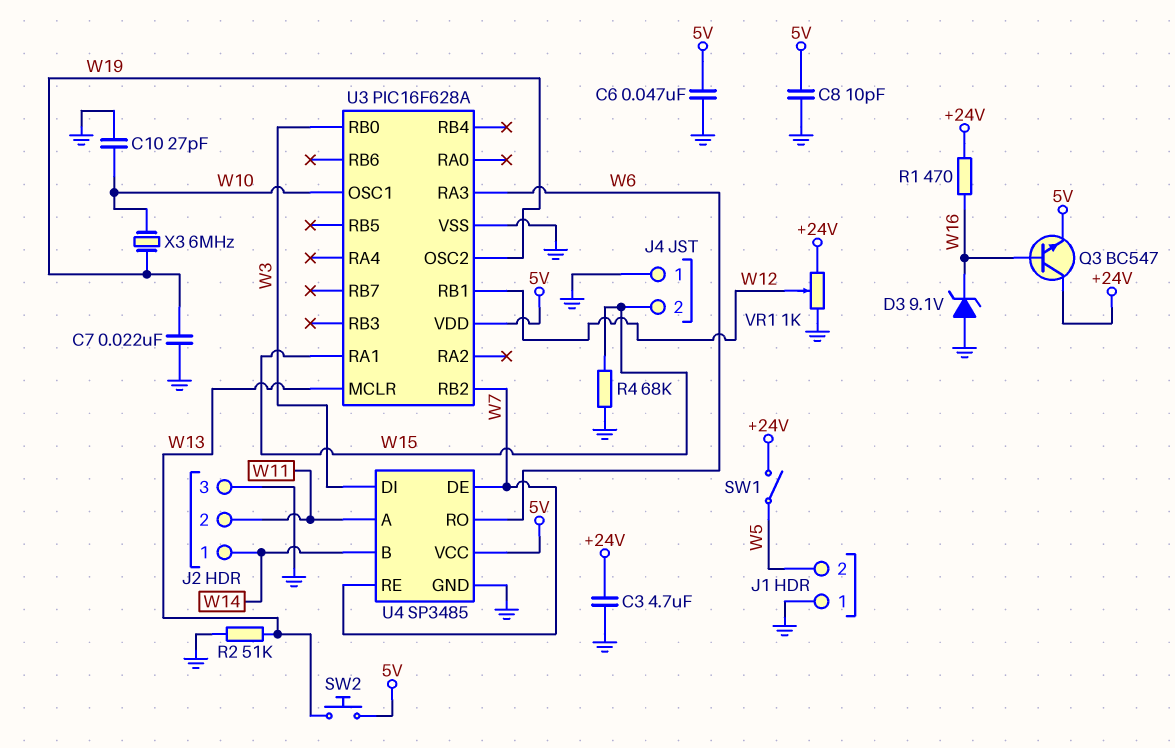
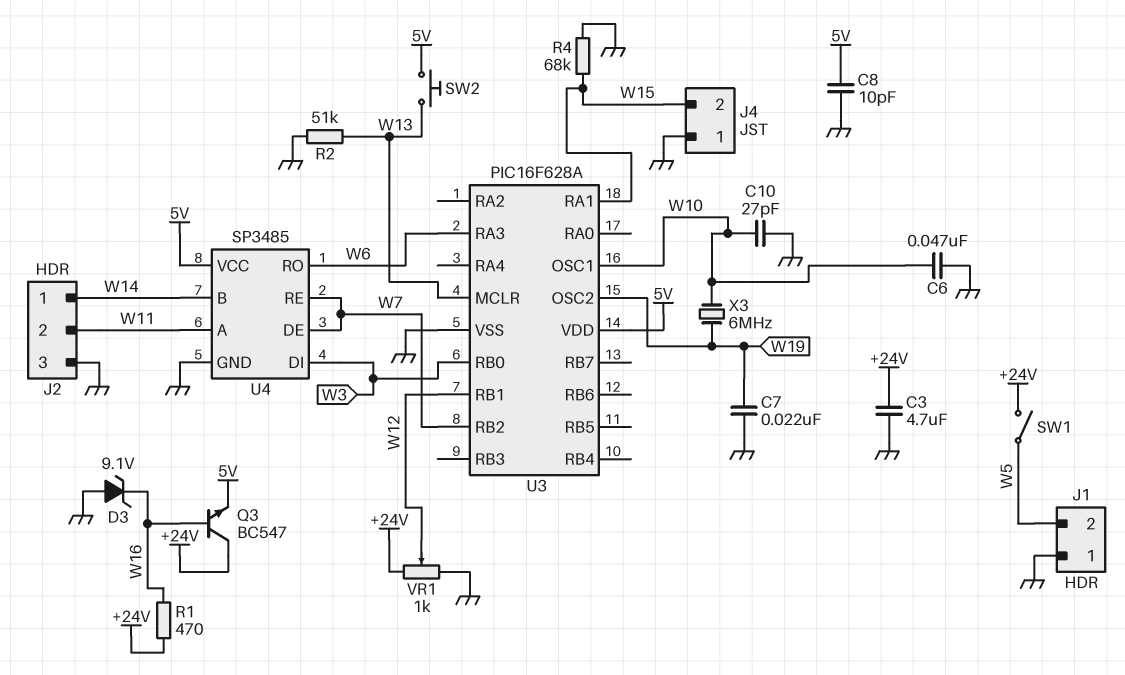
C6: 47nF (5V, GND) -> 47nF (GND, W10)

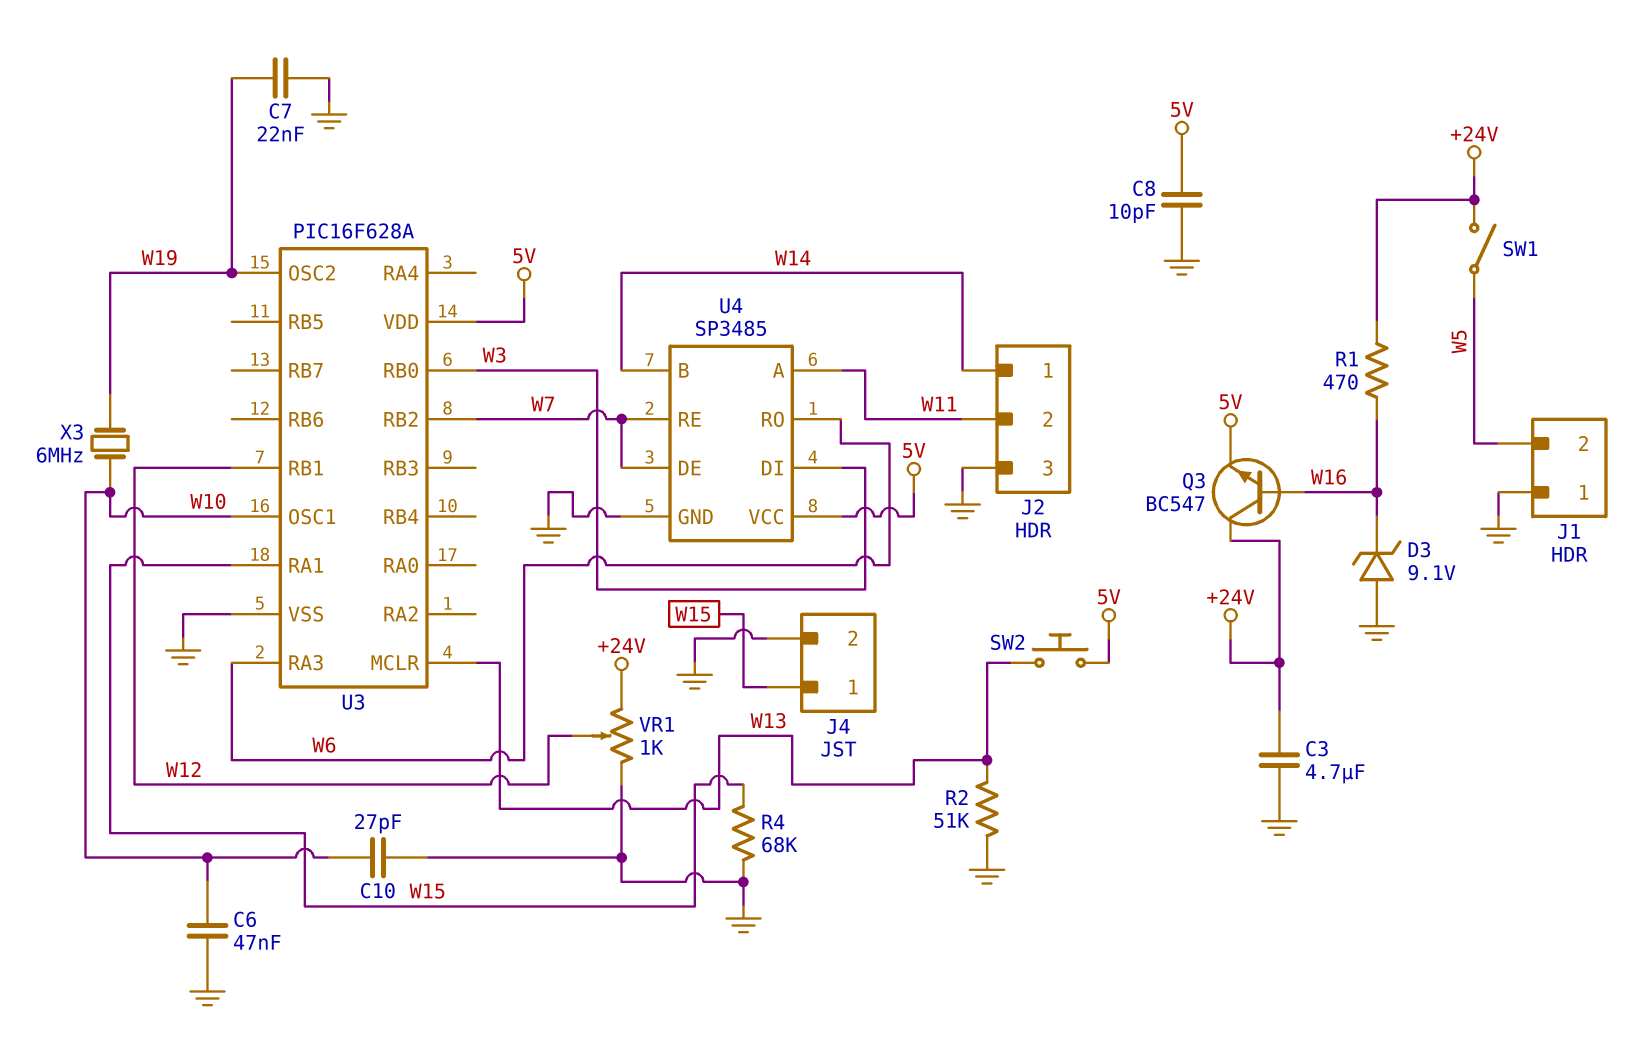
J4 pin 1: GND -> W15
J4 pin 2: W15 -> GND

